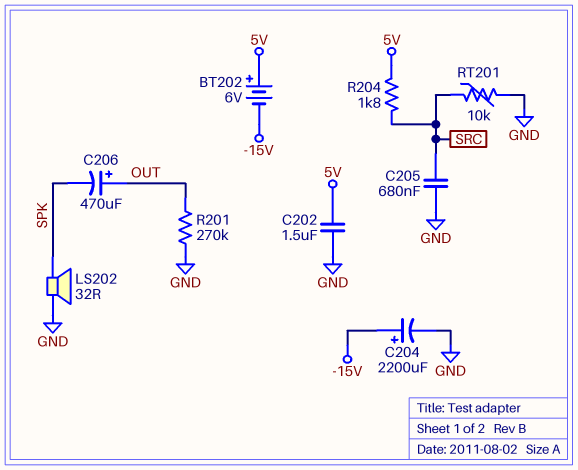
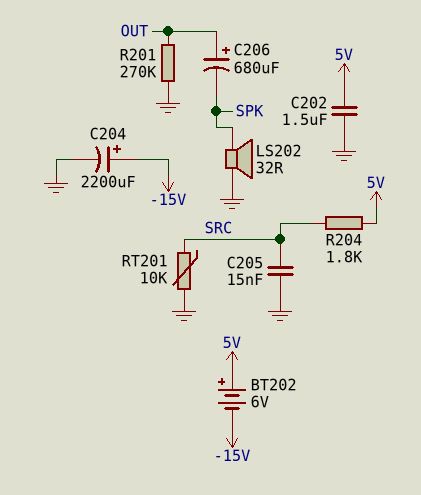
C205: 680nF (GND, SRC) -> 15nF (GND, SRC)
C206: 470uF (plus OUT, minus SPK) -> 680uF (plus OUT, minus SPK)

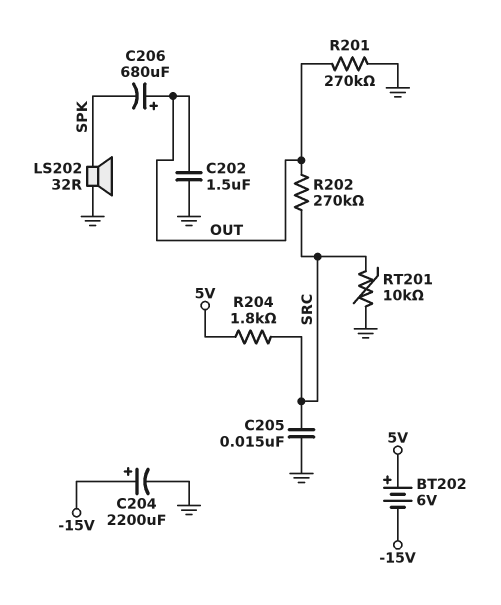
C202: 1.5uF (5V, GND) -> 1.5uF (GND, OUT)
R202: none -> 270k (OUT, SRC)

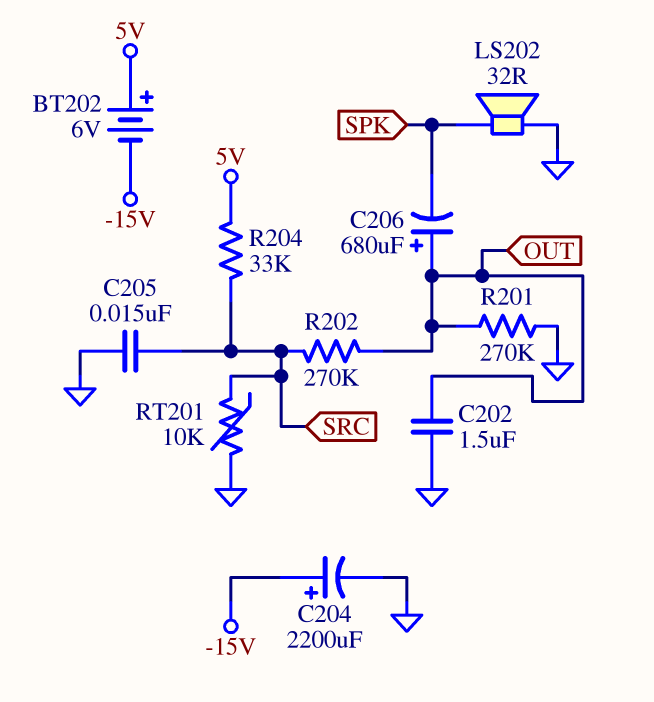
R204: 1.8k (5V, SRC) -> 33k (5V, SRC)

